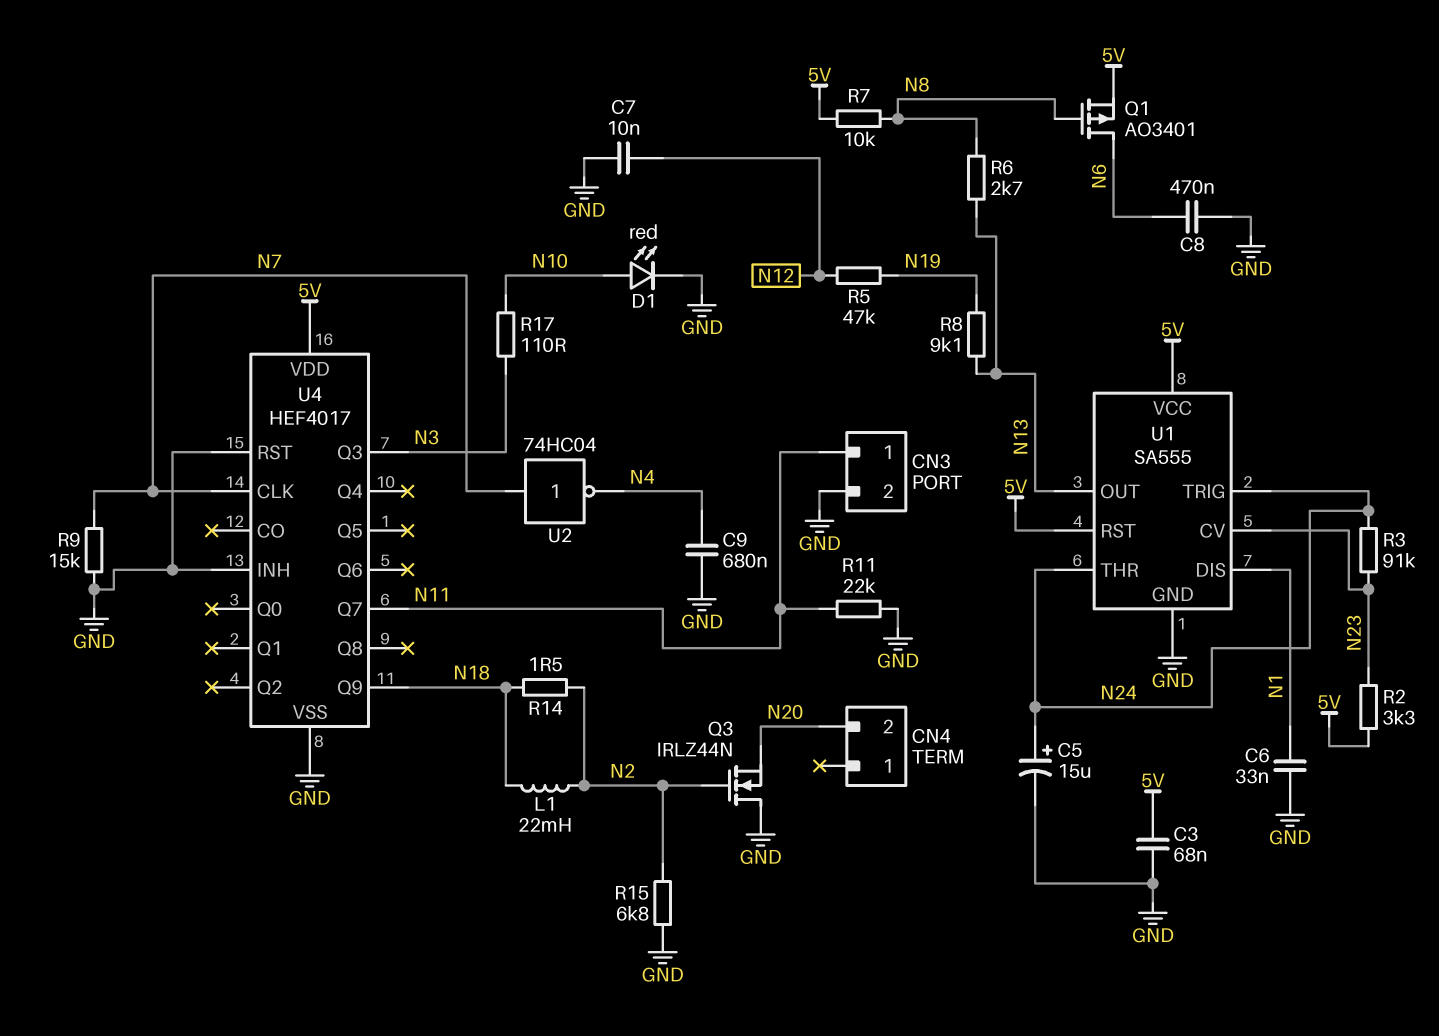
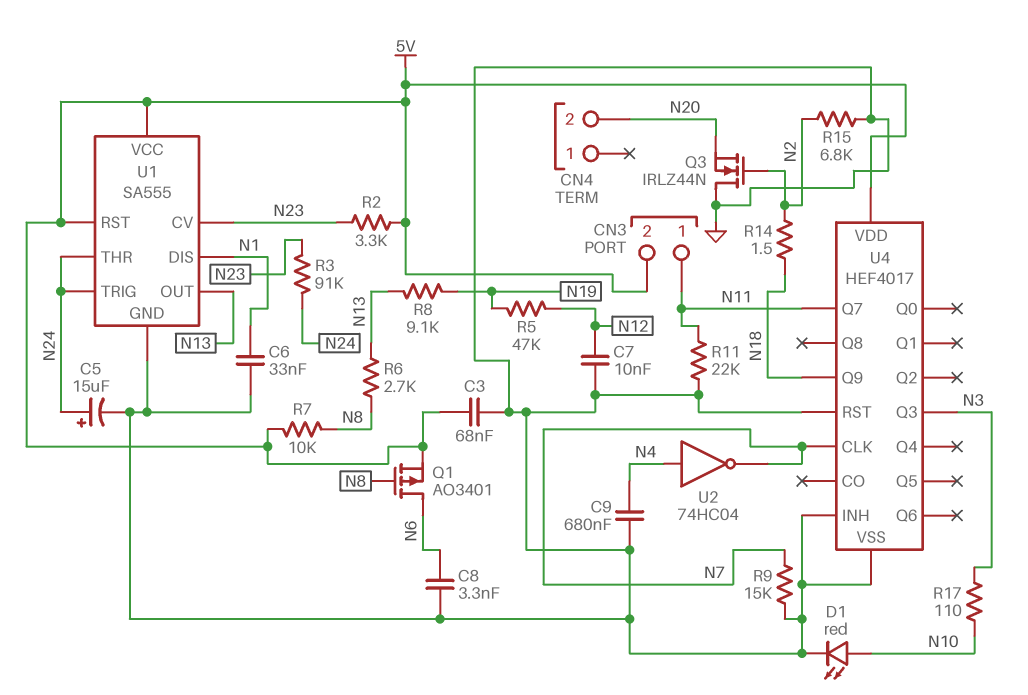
C8: 470nF (GND, N6) -> 3.3nF (GND, N6)
CN3 pin 2: GND -> 5V
L1: 22mH (N2, N18) -> none
U2: NOT 74HC04 (in N7, out N4) -> NOT 74HC04 (in N4, out N7)

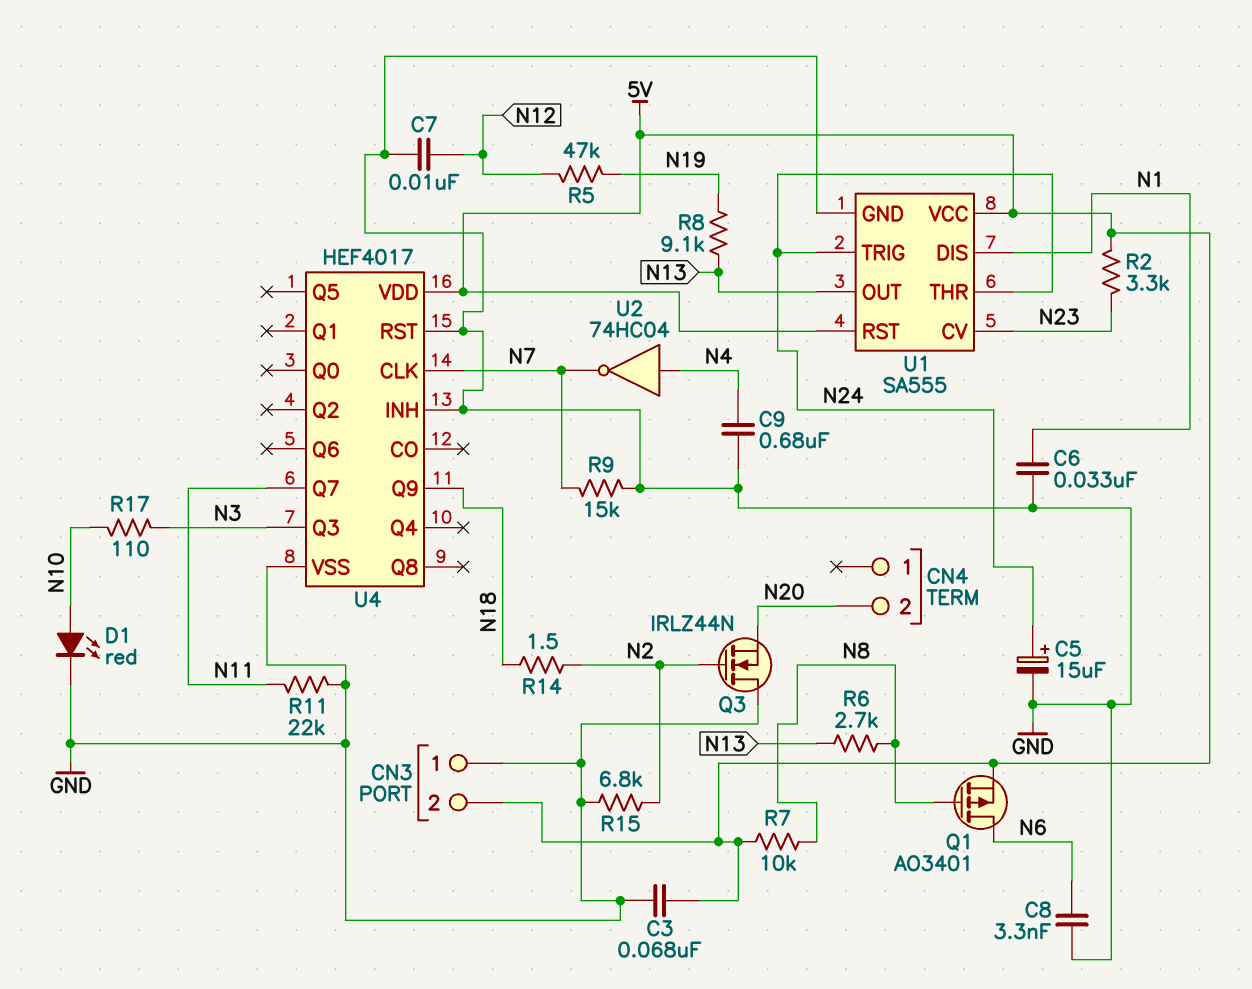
CN3 pin 1: N11 -> GND
R3: 91k (N23, N24) -> none

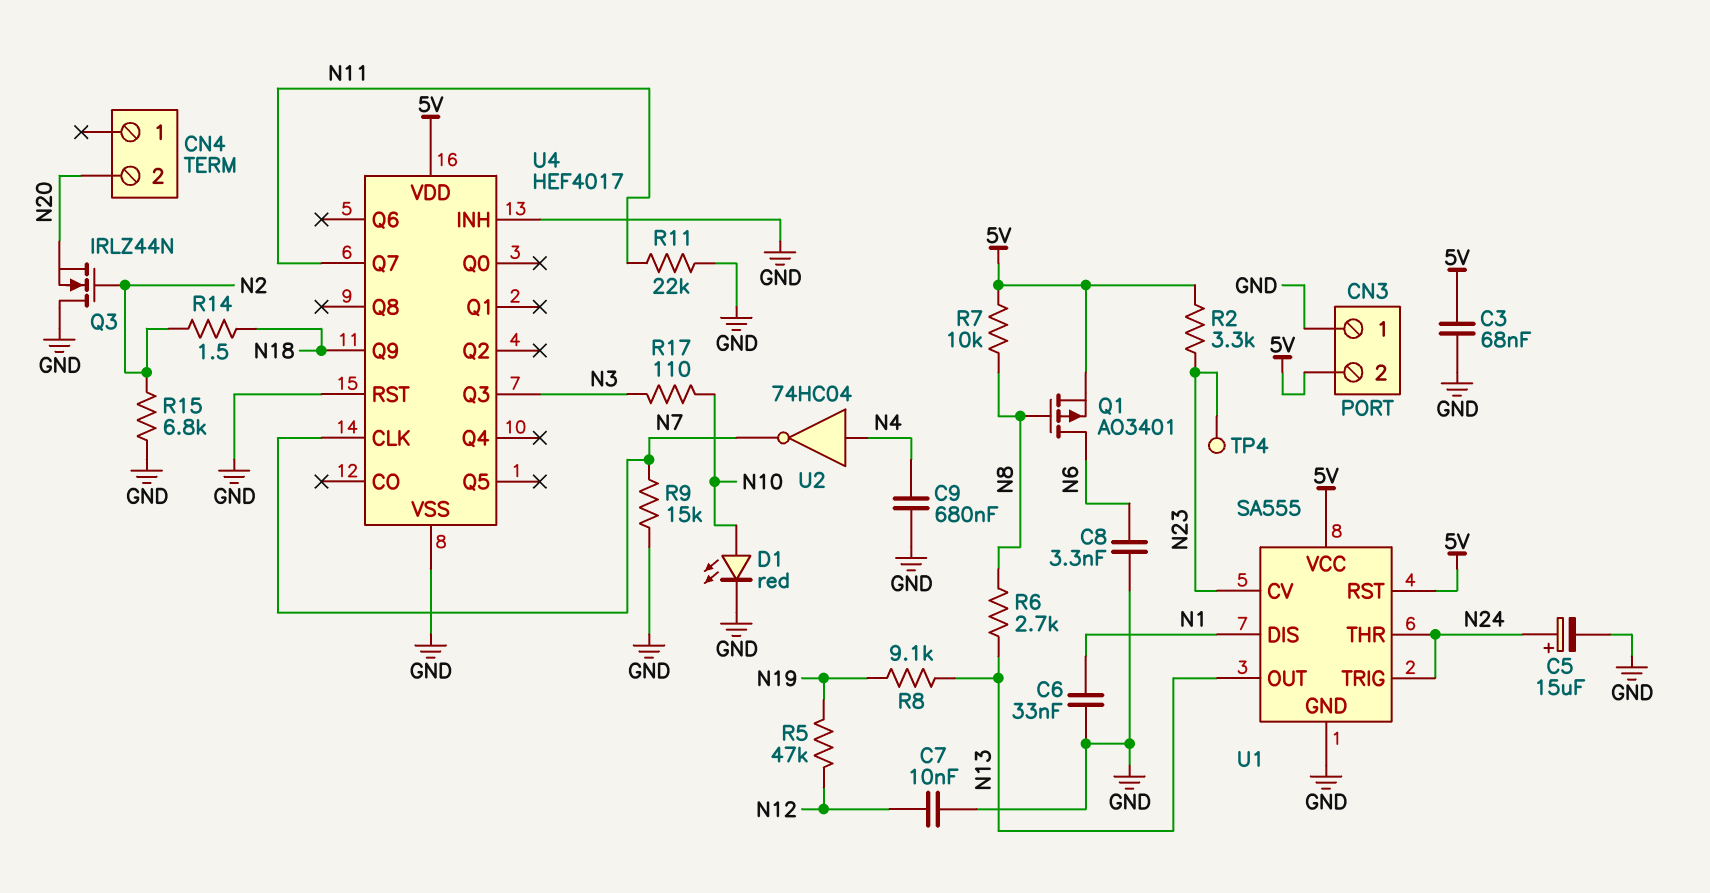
TP4: none -> test point (N23)

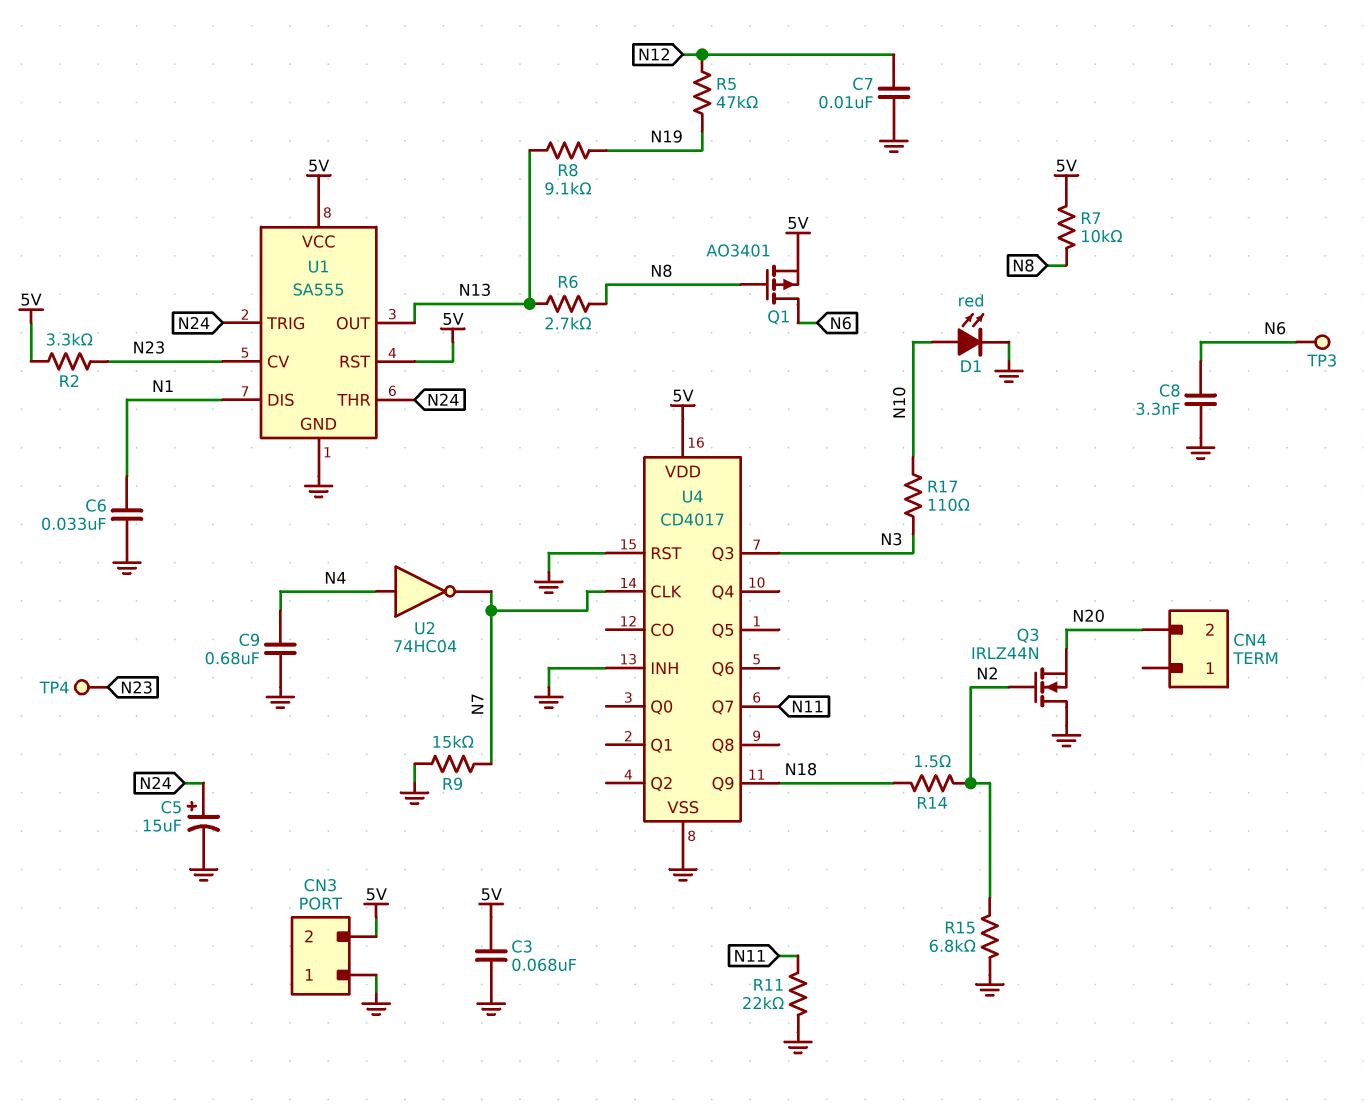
TP3: none -> test point (N6)
U4: HEF4017 -> CD4017

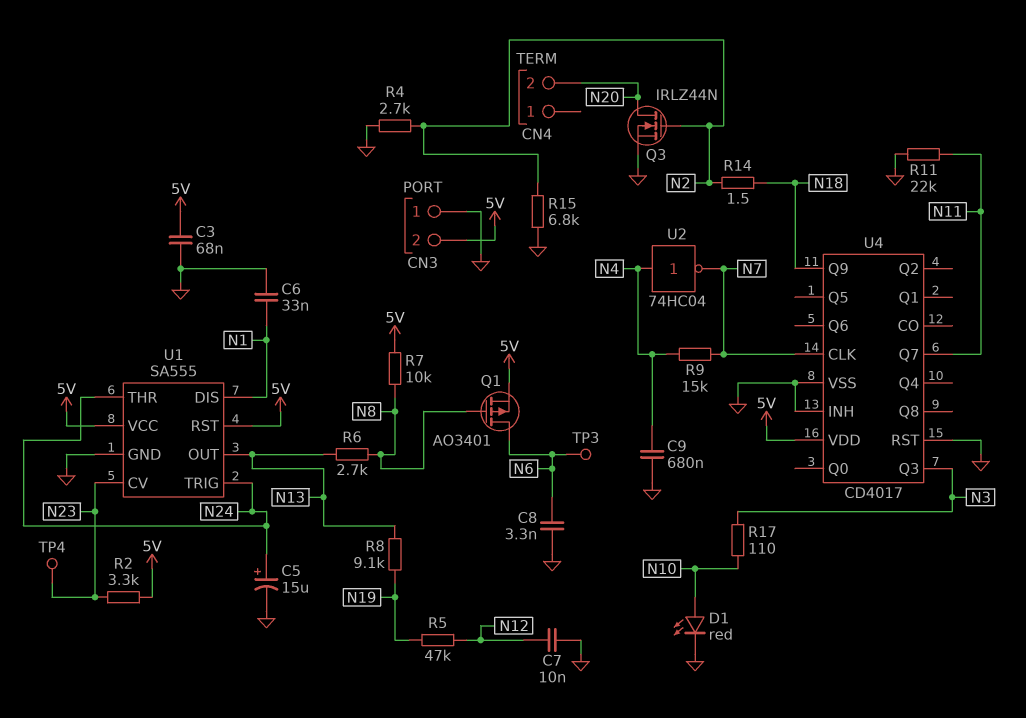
Q3: NMOS IRLZ44N (G N2, D GND, S N20) -> NMOS IRLZ44N (G N2, D N20, S GND)
R4: none -> 2.7k (GND, N2)
R9: 15k (GND, N7) -> 15k (N4, N7)

